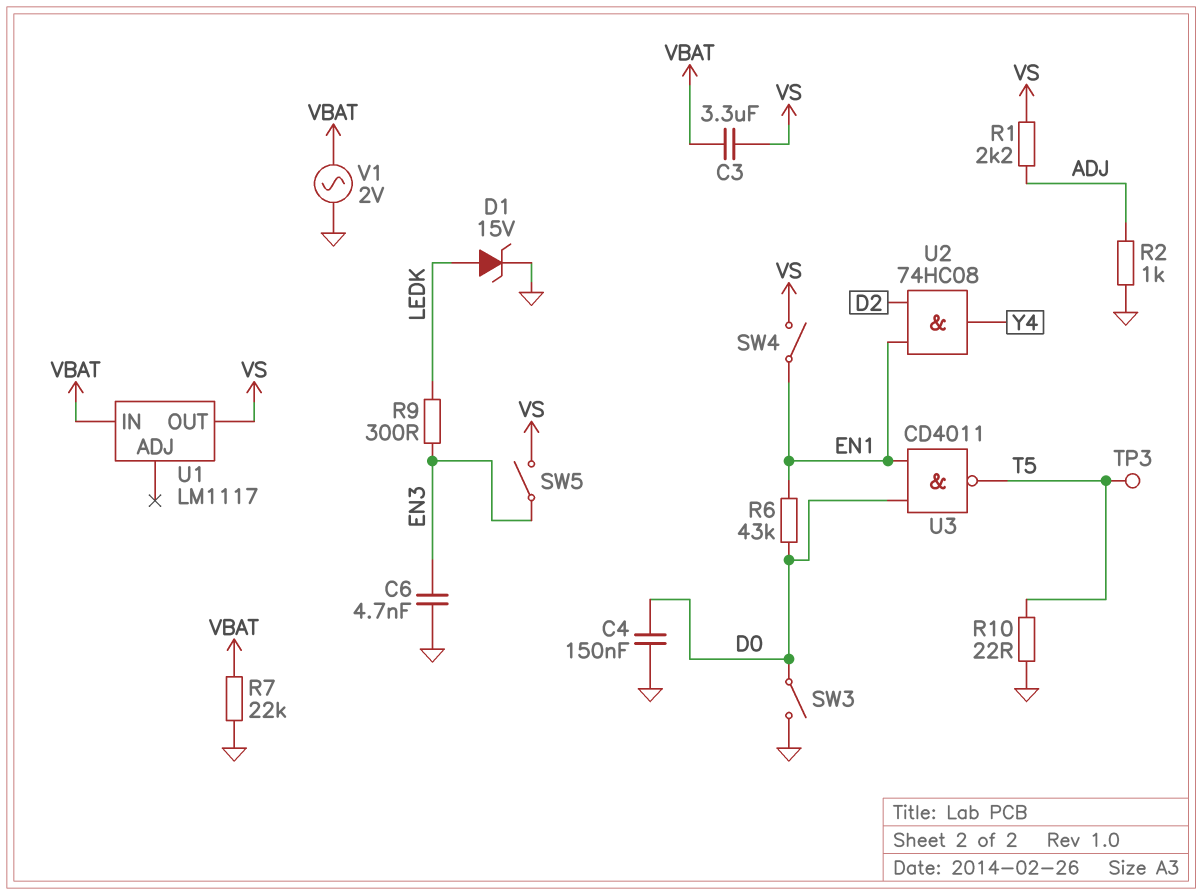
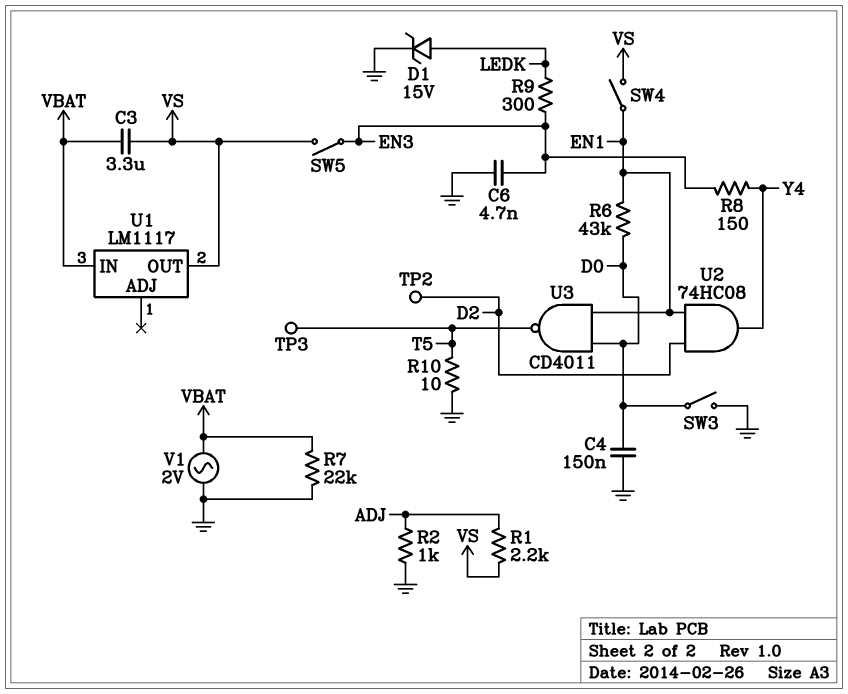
R8: none -> 150 (EN3, Y4)
R10: 22 (GND, T5) -> 10 (GND, T5)
TP2: none -> test point (D2)

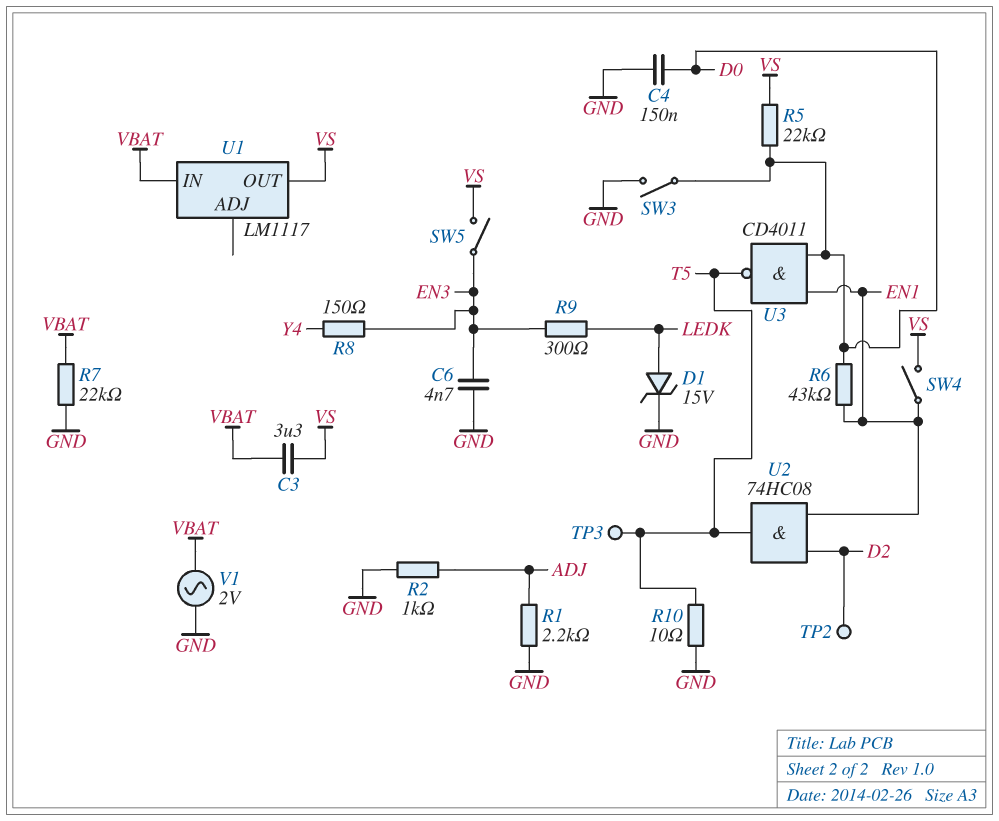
R1: 2.2k (ADJ, VS) -> 2.2k (ADJ, GND)
R5: none -> 22k (D0, VS)
U2: AND 74HC08 (in D2, in EN1, out Y4) -> AND 74HC08 (in D2, in EN1, out T5)

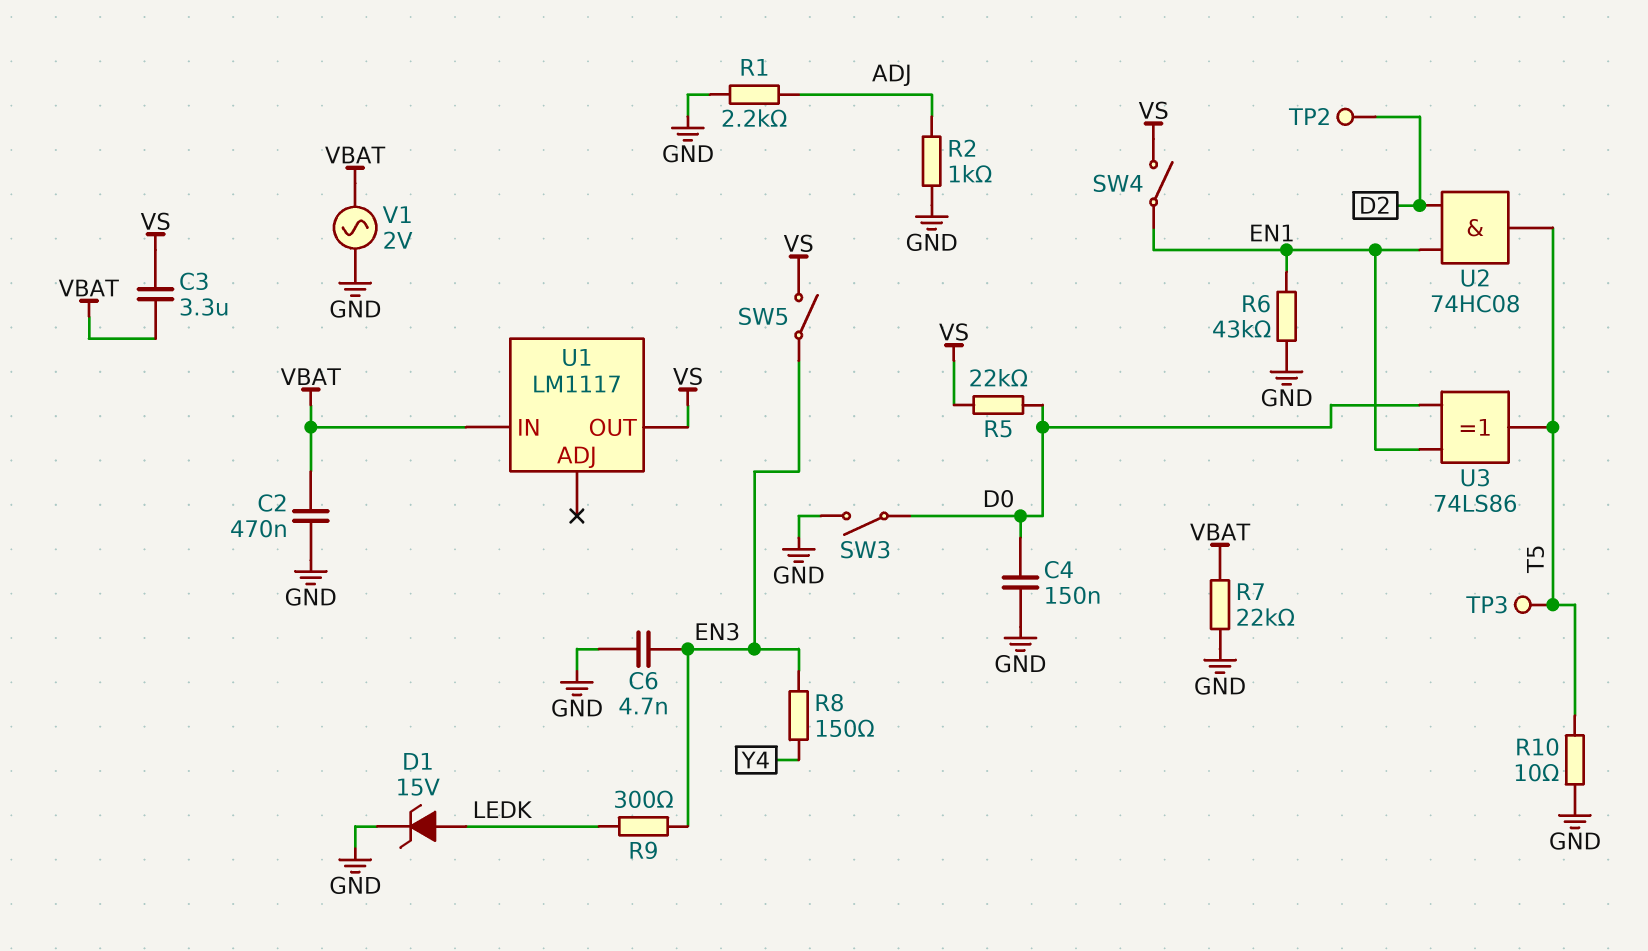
C2: none -> 470nF (GND, VBAT)
R6: 43k (D0, EN1) -> 43k (EN1, GND)
U3: NAND CD4011 (in D0, in EN1, out T5) -> XOR 74LS86 (in D0, in EN1, out T5)

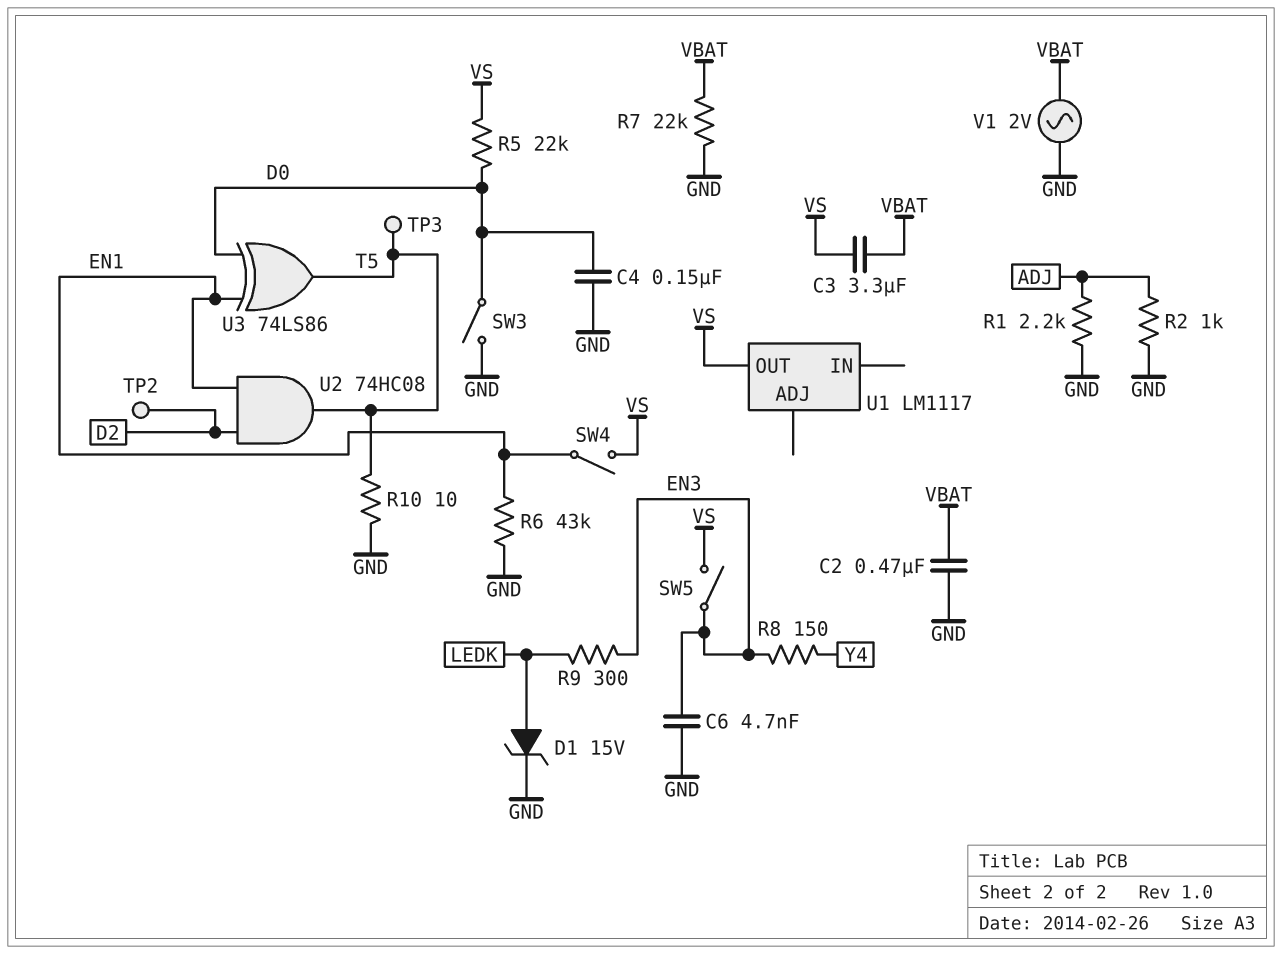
U1 pin IN: VBAT -> none

